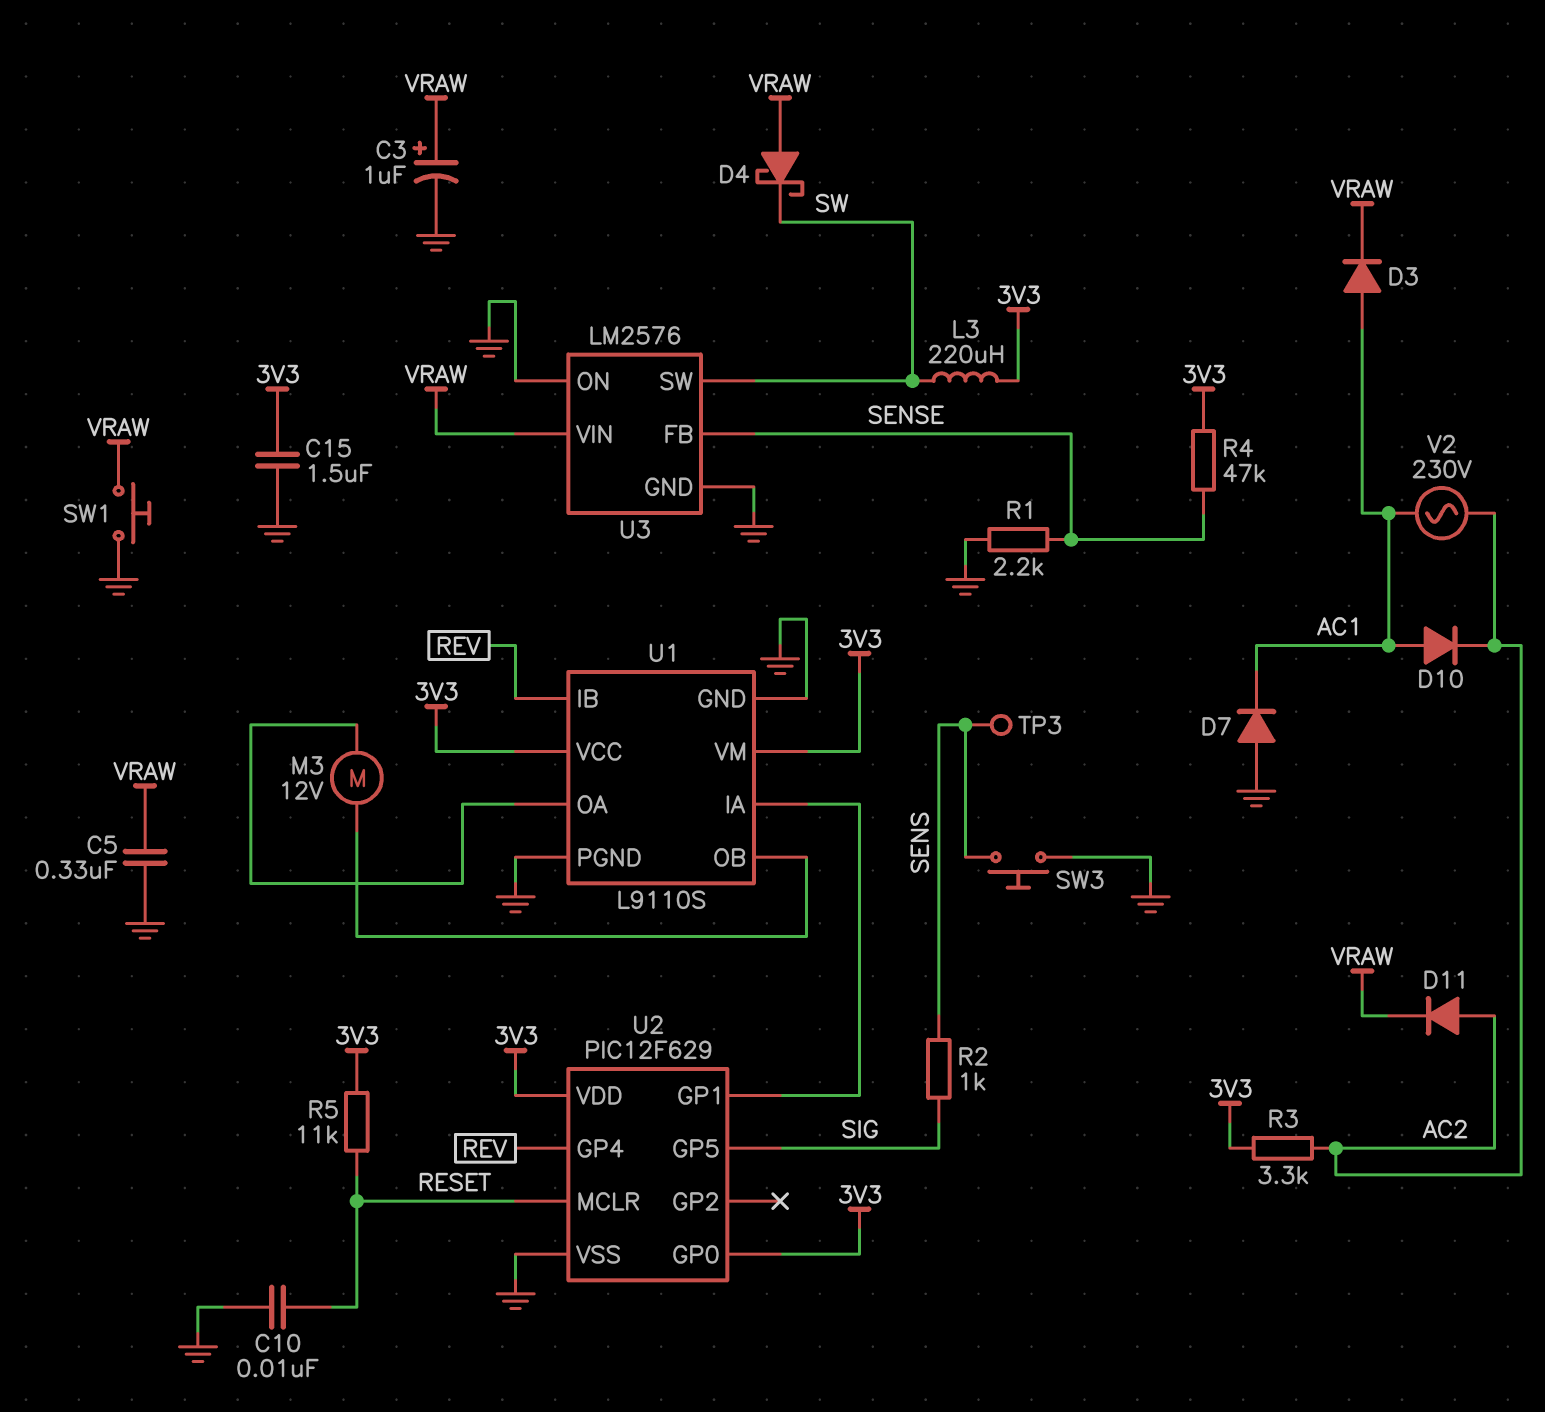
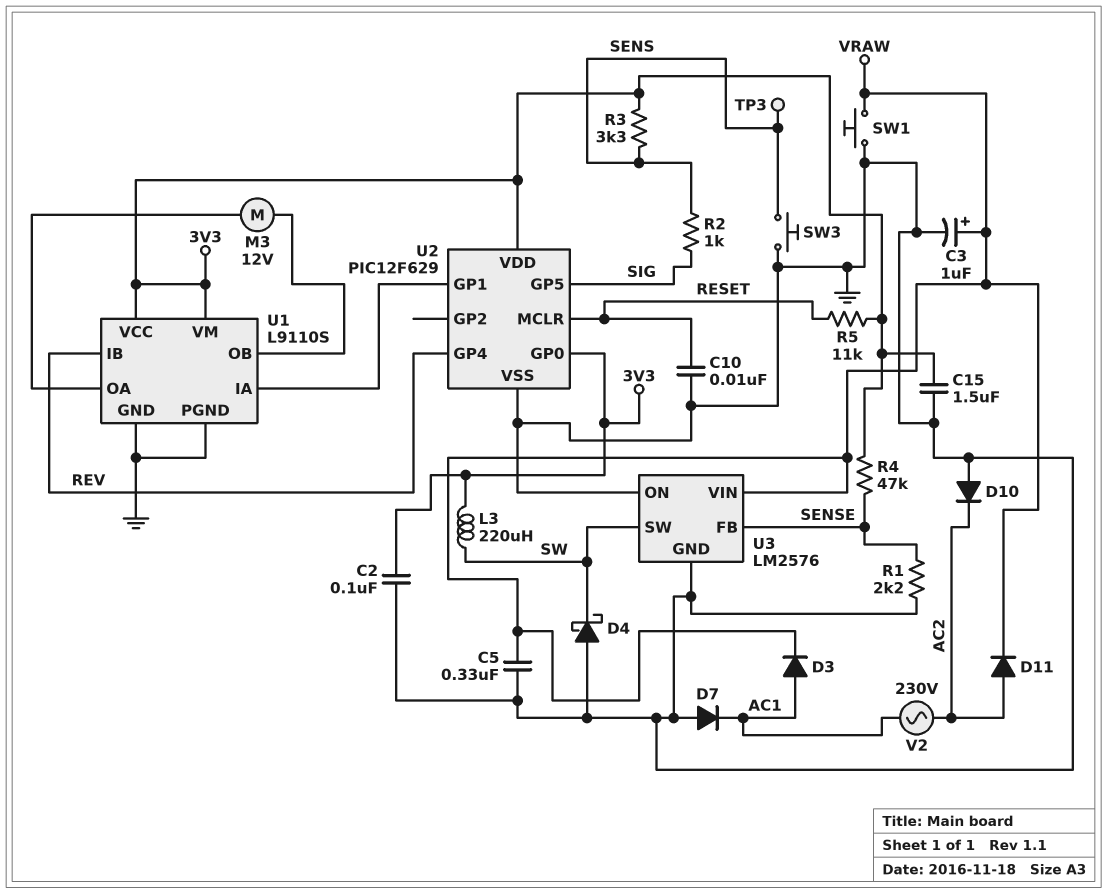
C2: none -> 100nF (3V3, GND)
D4: schottky (A VRAW, K SW) -> schottky (A GND, K SW)
D10: diode (A AC1, K AC2) -> diode (A GND, K AC2)
R3: 3.3k (3V3, AC2) -> 3.3k (3V3, SENS)

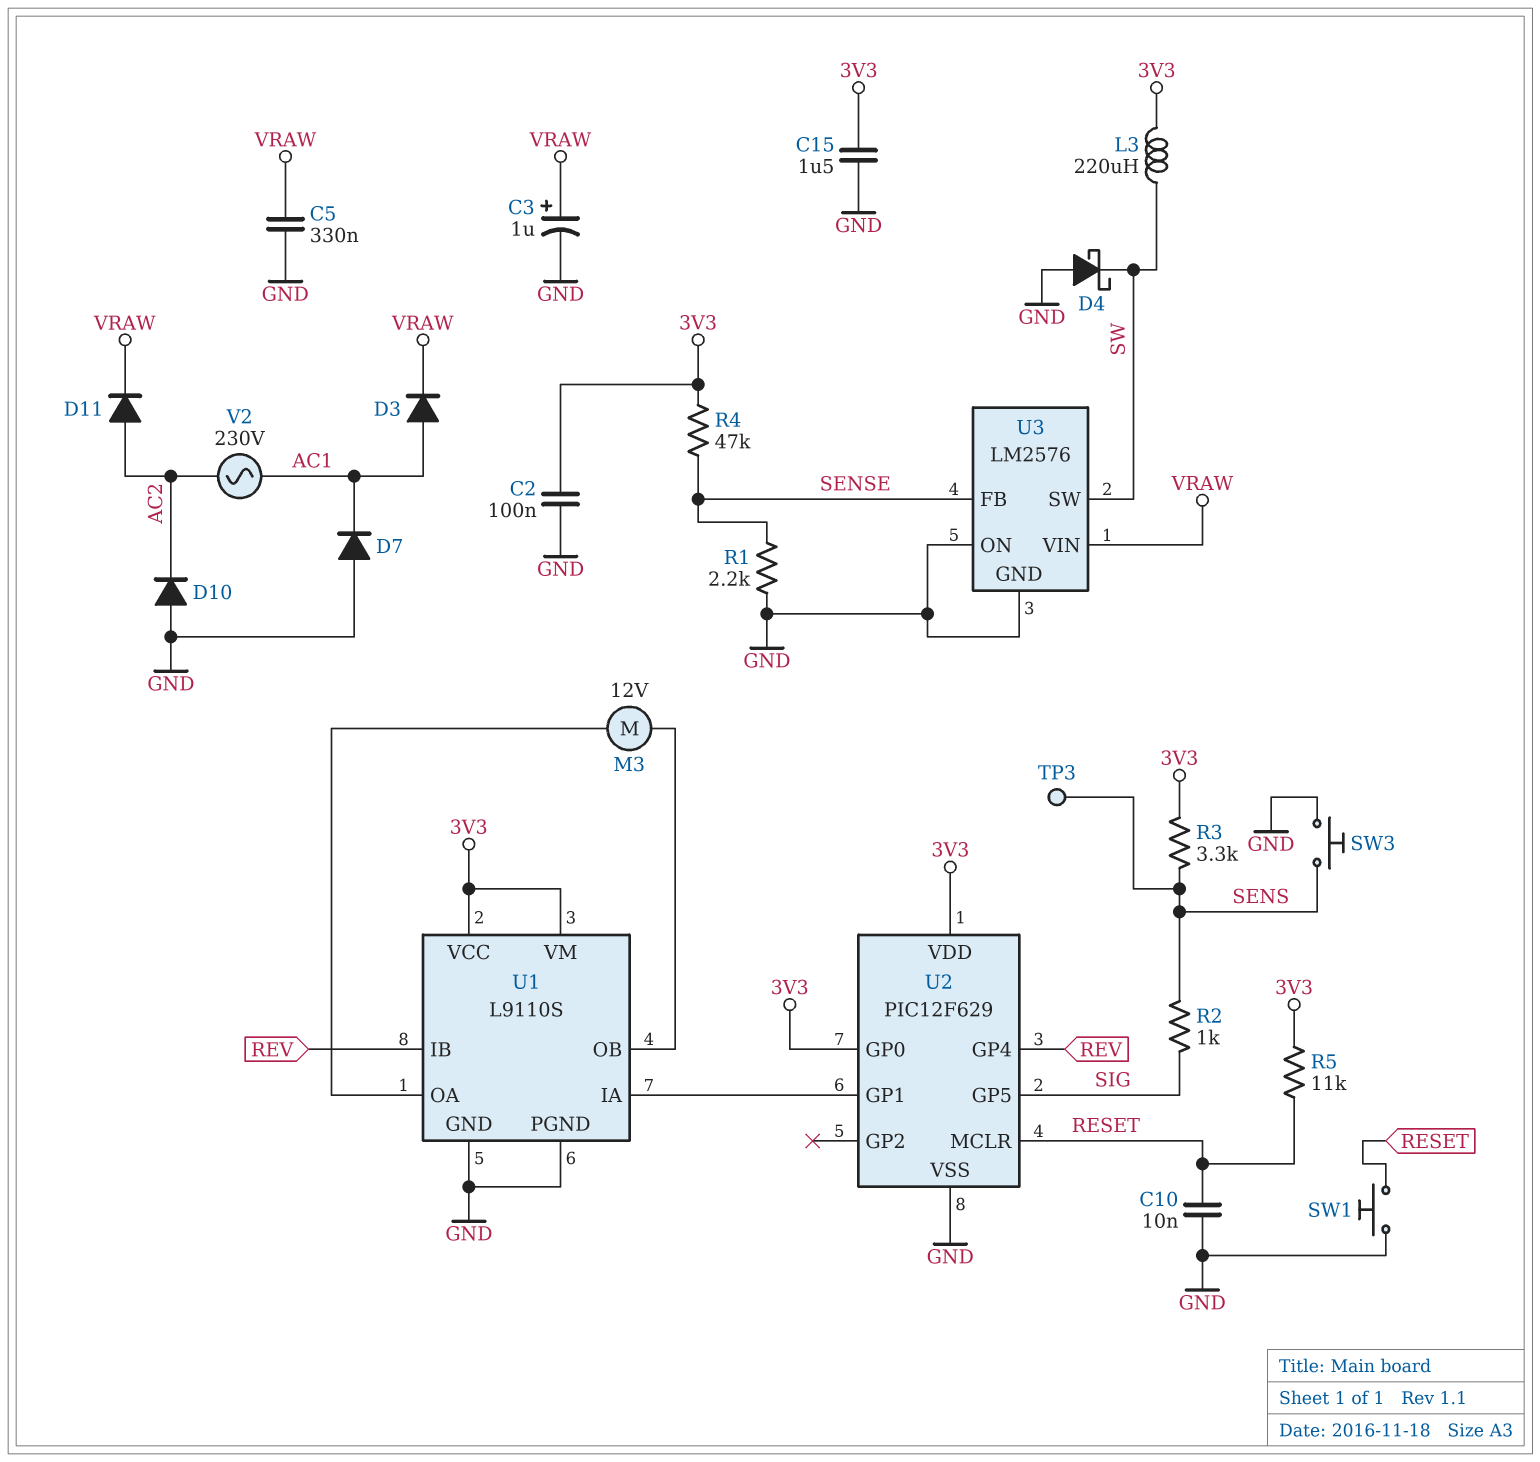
SW1: button (GND, VRAW) -> button (GND, RESET)

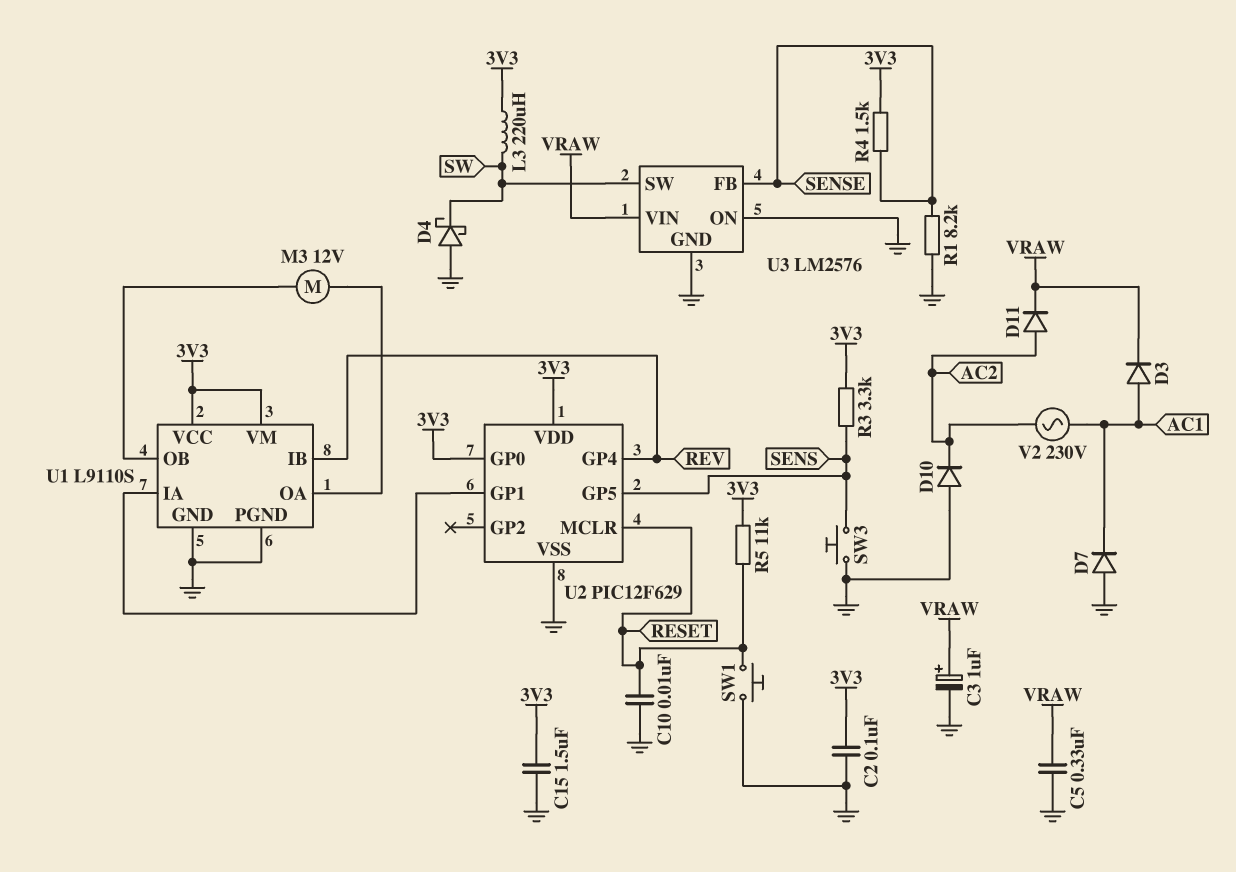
R1: 2.2k (GND, SENSE) -> 8.2k (GND, SENSE)
R2: 1k (SENS, SIG) -> none
R4: 47k (3V3, SENSE) -> 1.5k (3V3, SENSE)
TP3: test point (SENS) -> none
U2 pin GP5: SIG -> SENS

